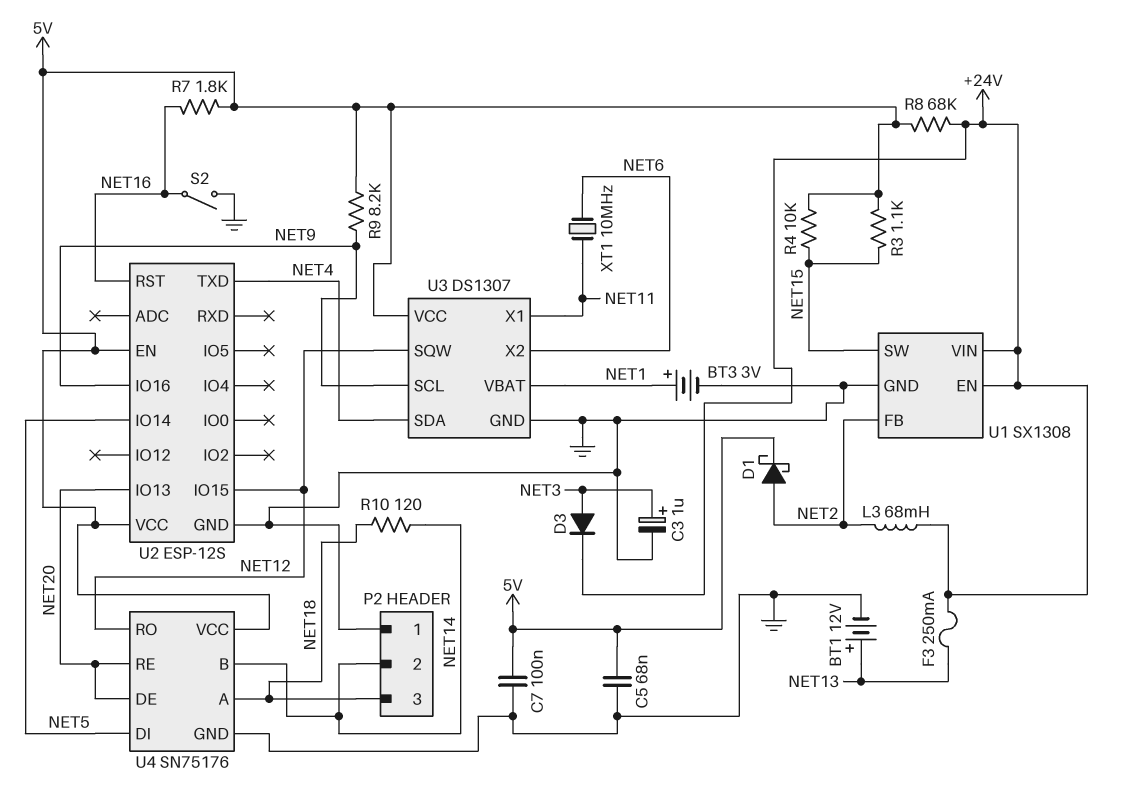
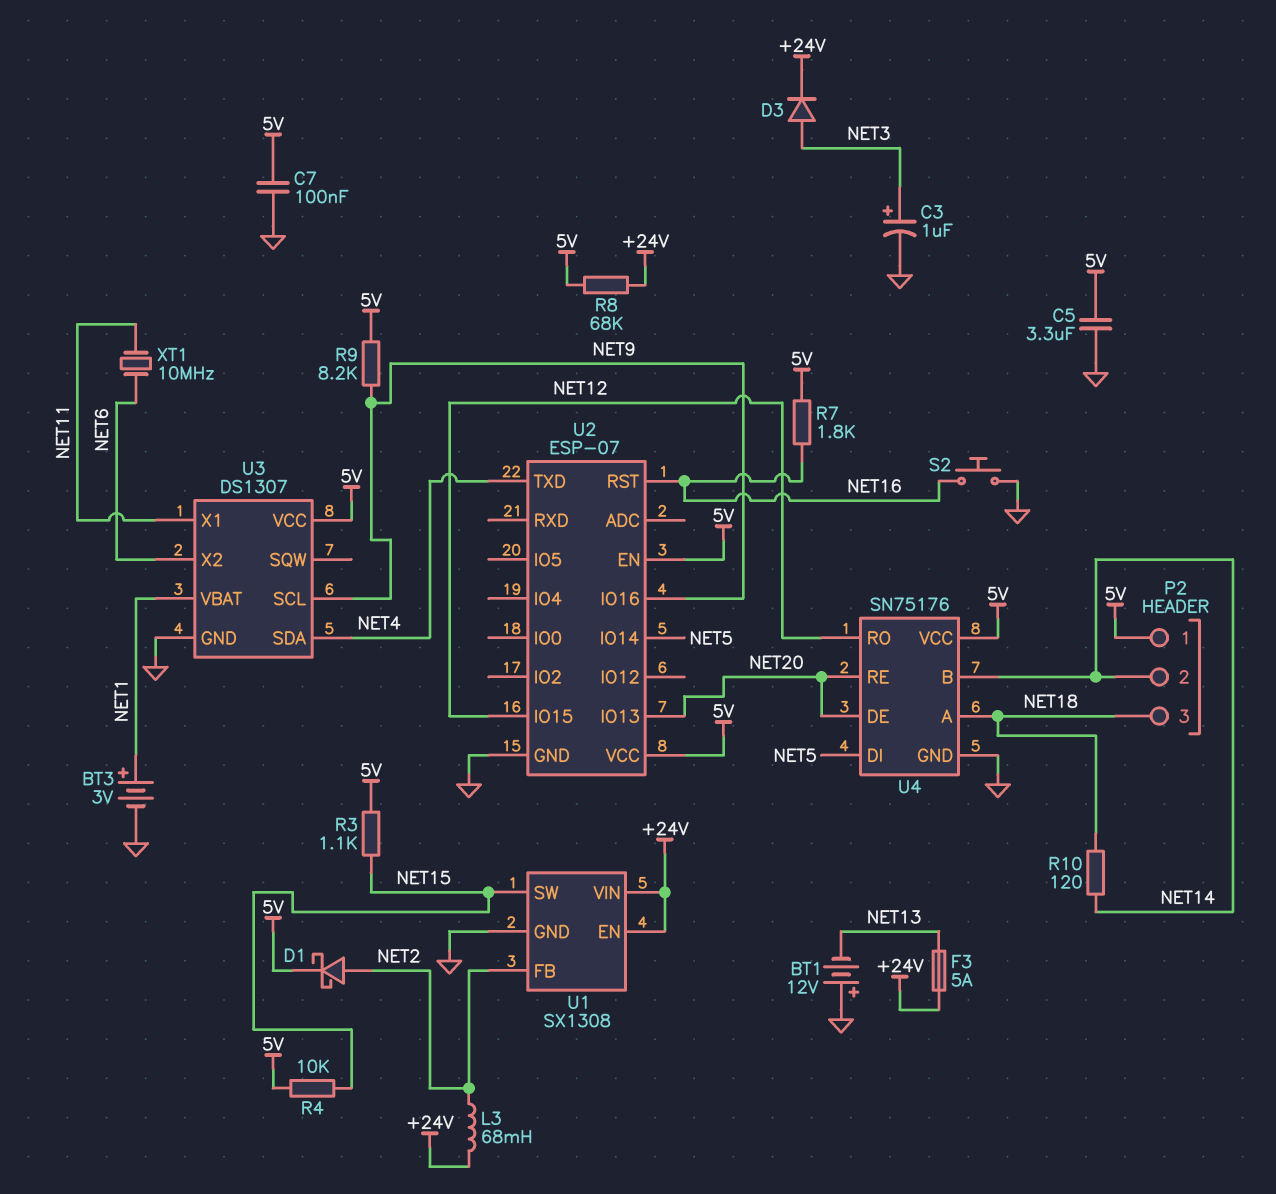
BT1: 12V (plus NET13, minus GND) -> 12V (plus GND, minus NET13)
C5: 68nF (5V, GND) -> 3.3uF (5V, GND)
F3: 250mA (+24V, NET13) -> 5A (+24V, NET13)
P2 pin 1: GND -> 5V
S2: switch (GND, NET16) -> button (GND, NET16)
U2: ESP-12S -> ESP-07
U3 pin SQW: NET12 -> none

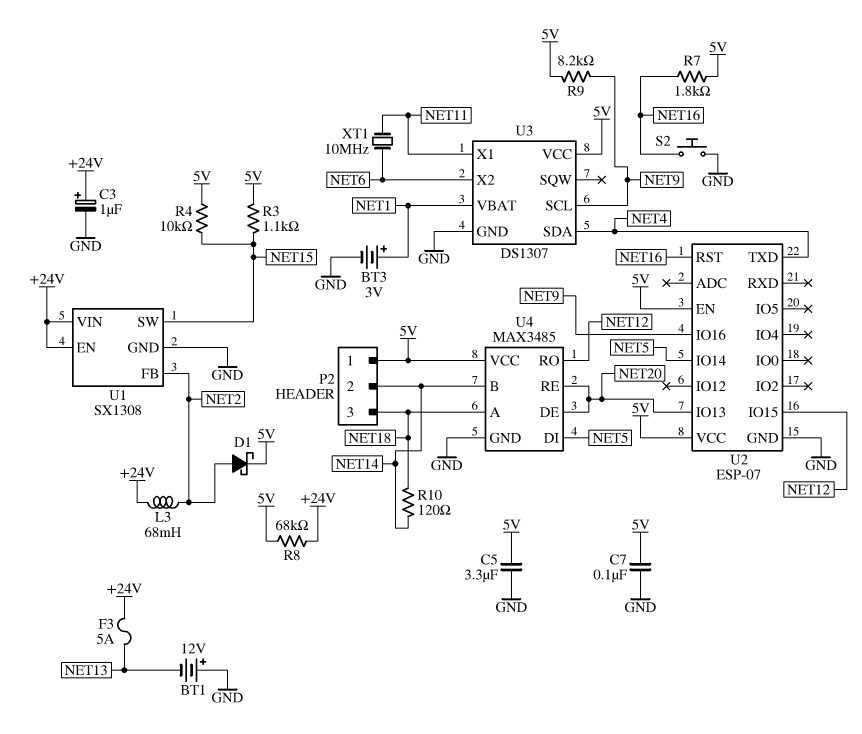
C3: 1uF (plus NET3, minus GND) -> 1uF (plus +24V, minus GND)
D3: diode (A NET3, K +24V) -> none
U4: SN75176 -> MAX3485

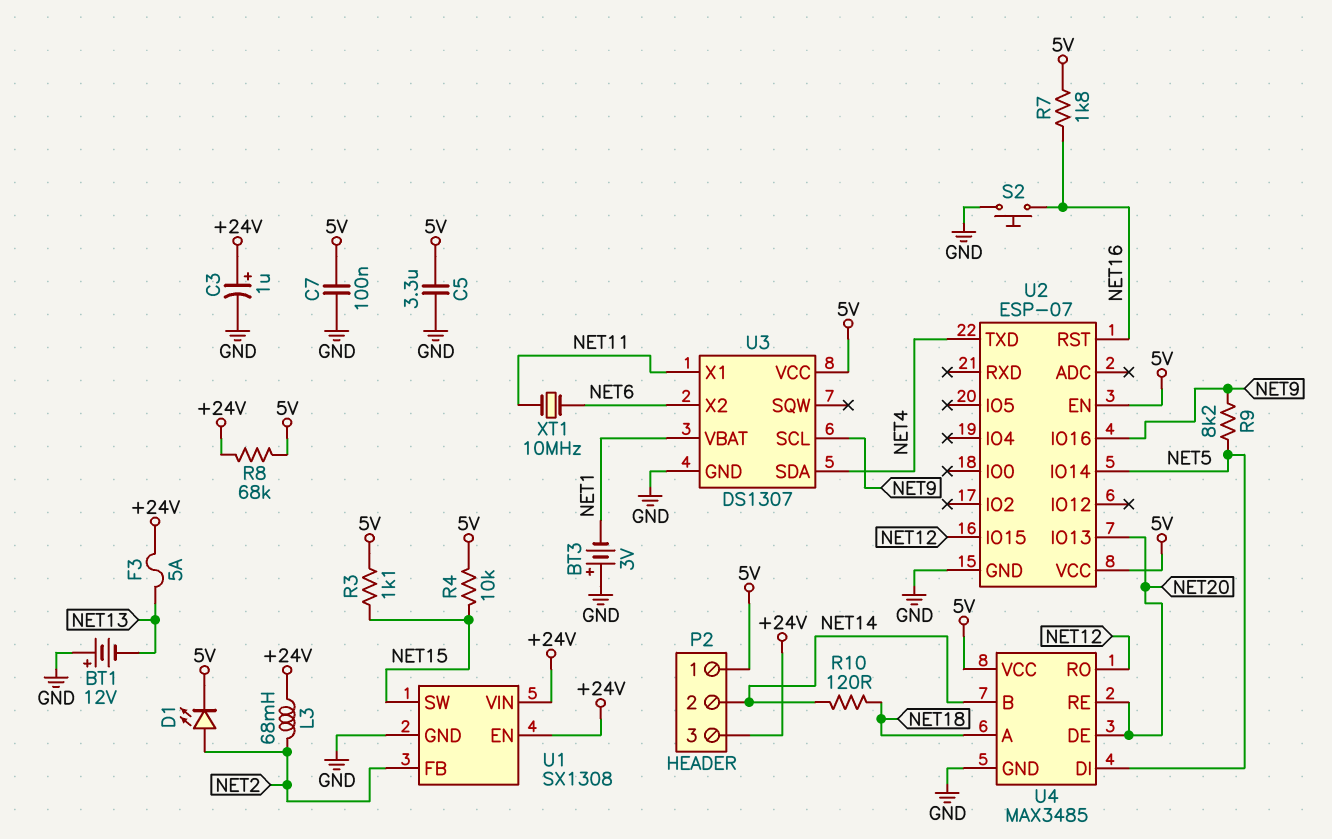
BT3: 3V (plus NET1, minus GND) -> 3V (plus GND, minus NET1)
D1: schottky (A NET2, K 5V) -> LED (A NET2, K 5V)
P2 pin 3: NET18 -> +24V
R9: 8.2k (5V, NET9) -> 8.2k (NET5, NET9)

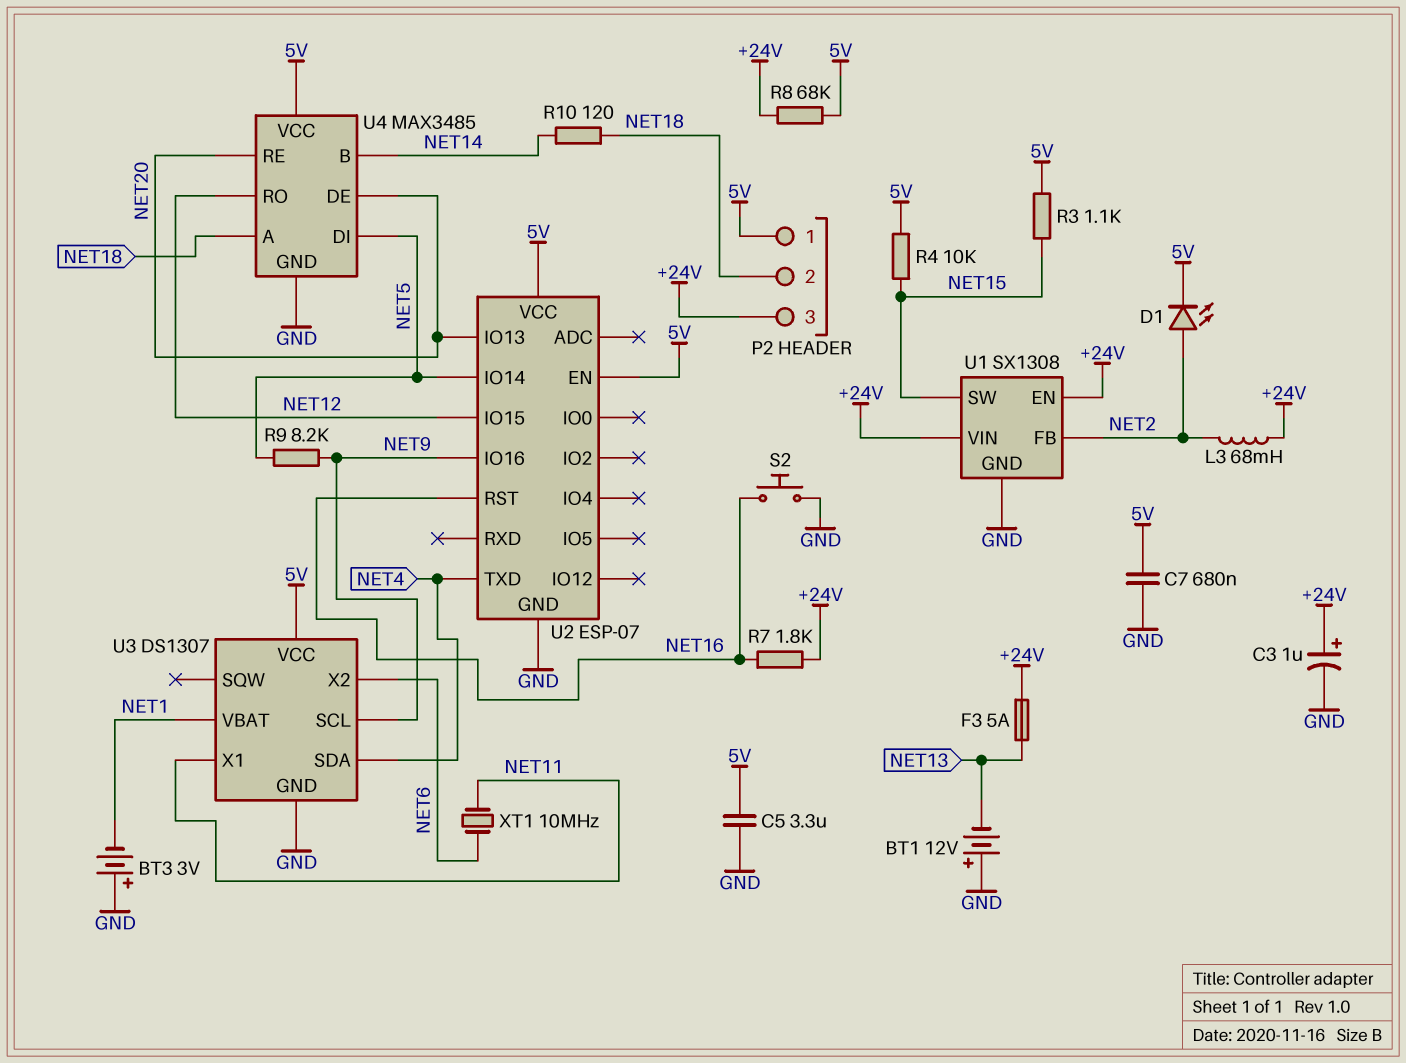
C7: 100nF (5V, GND) -> 680nF (5V, GND)
P2 pin 2: NET14 -> NET18
R7: 1.8k (5V, NET16) -> 1.8k (+24V, NET16)

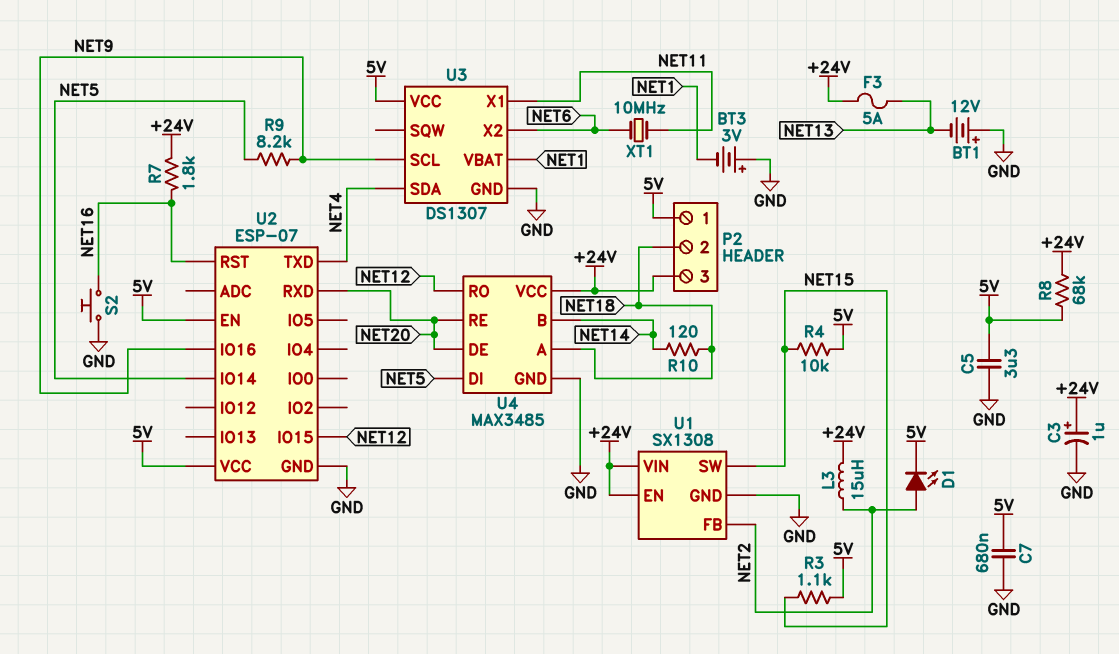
L3: 68mH (+24V, NET2) -> 15uH (+24V, NET2)
U2 pin IO13: NET20 -> none
U2 pin RXD: none -> NET20
U4 pin VCC: 5V -> +24V

